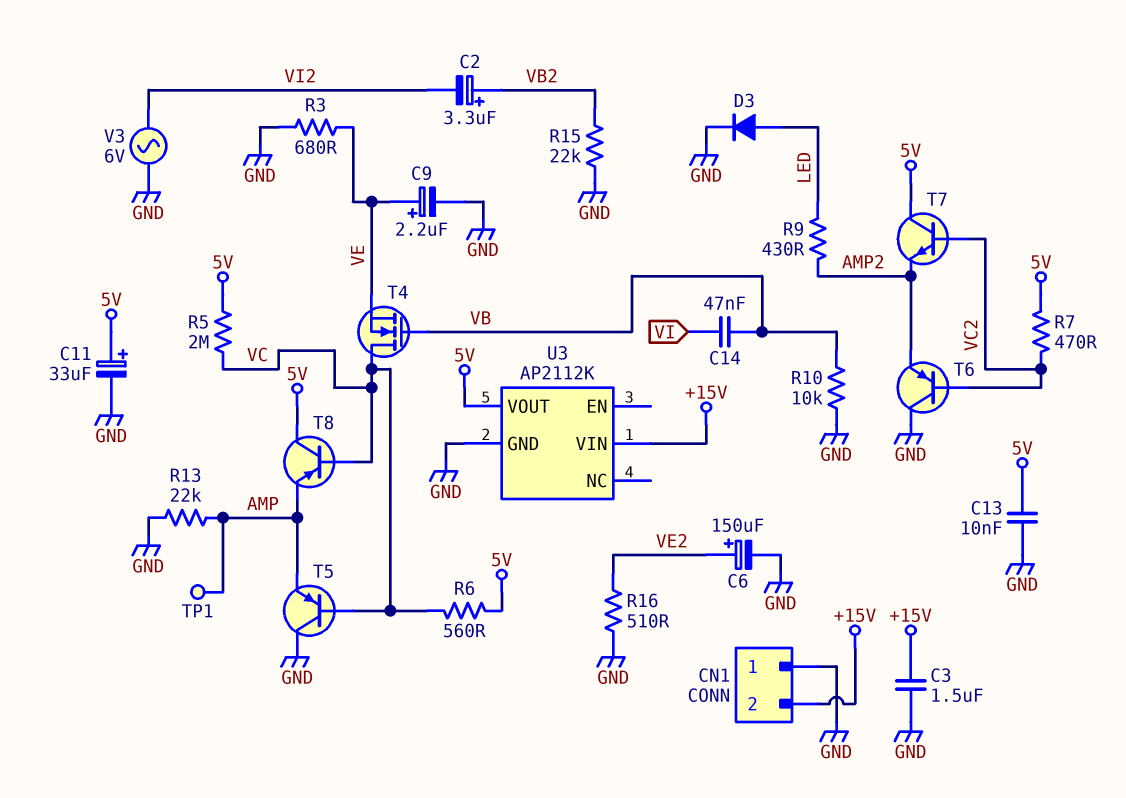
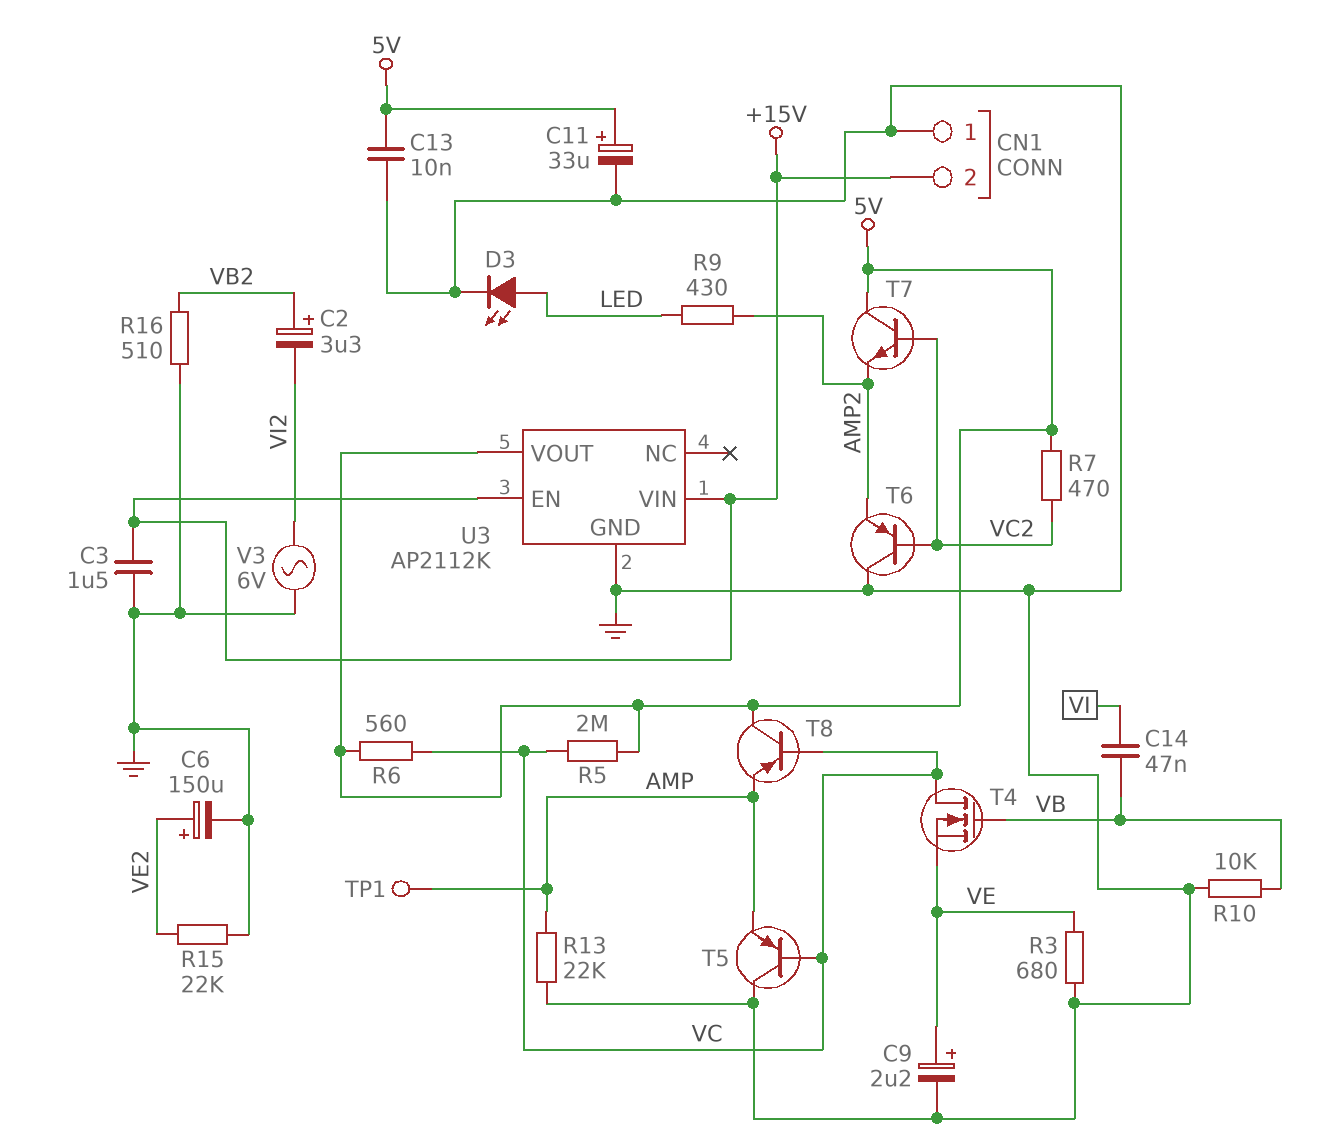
D3: diode (A LED, K GND) -> LED (A LED, K GND)
R15: 22k (GND, VB2) -> 22k (GND, VE2)
R16: 510 (GND, VE2) -> 510 (GND, VB2)
U3 pin EN: none -> +15V

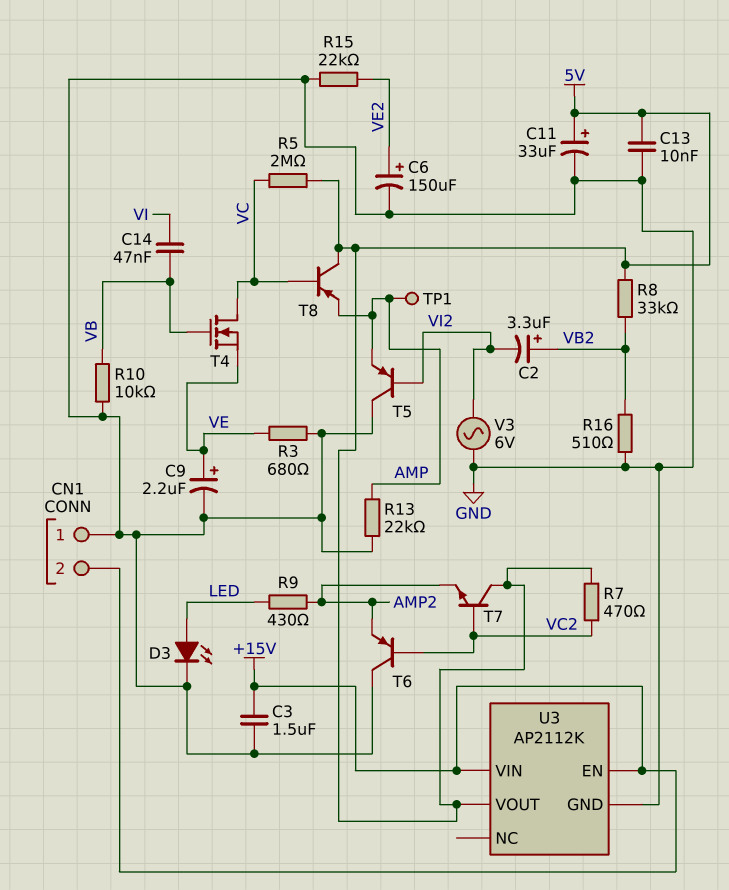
R6: 560 (5V, VC) -> none
R8: none -> 33k (5V, VB2)
T5: PNP (B VC, C GND, E AMP) -> PNP (B VI2, C GND, E AMP)

